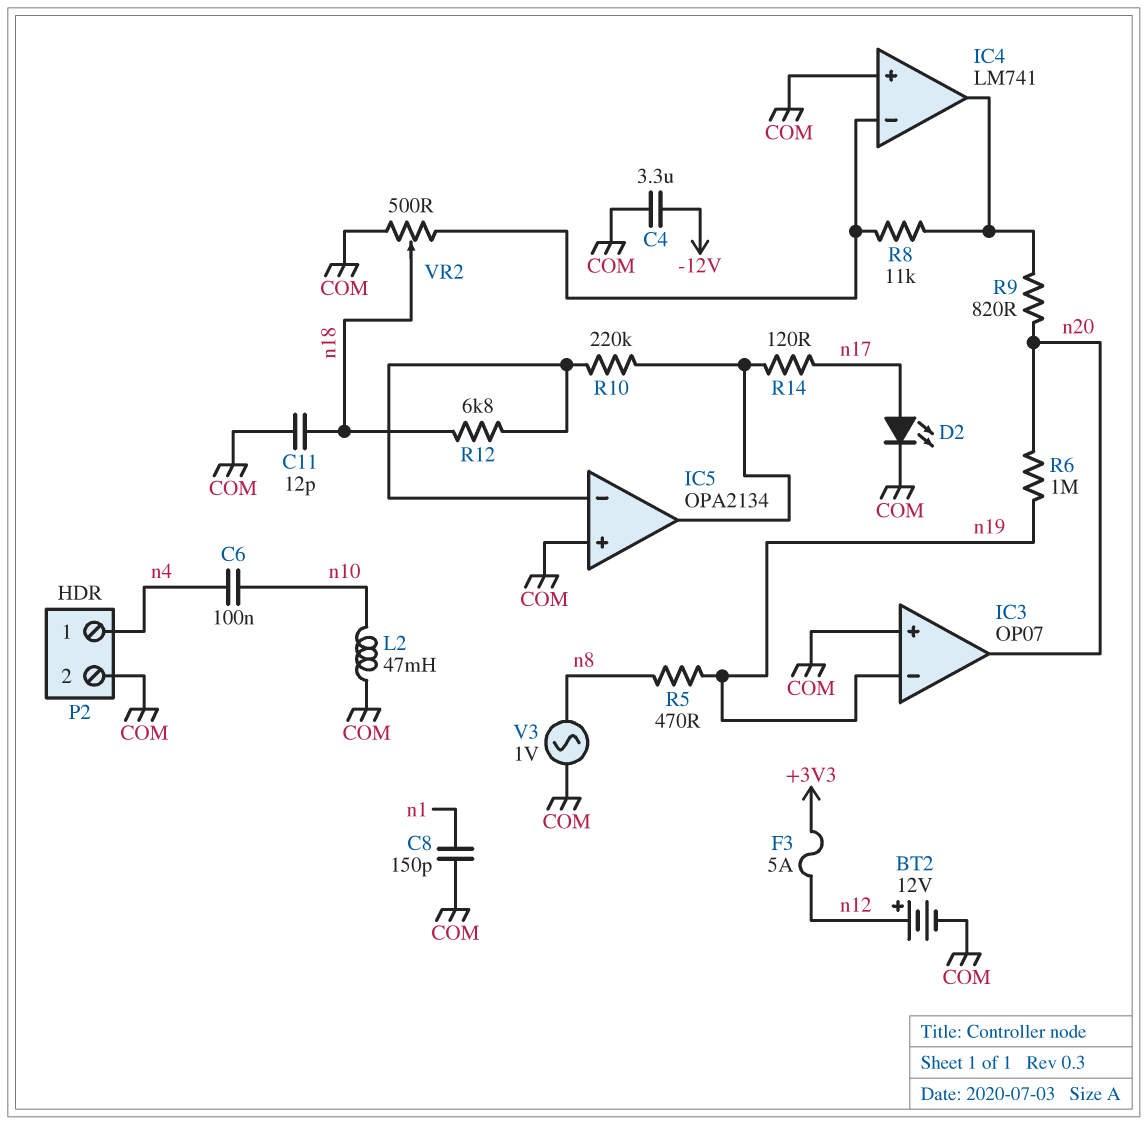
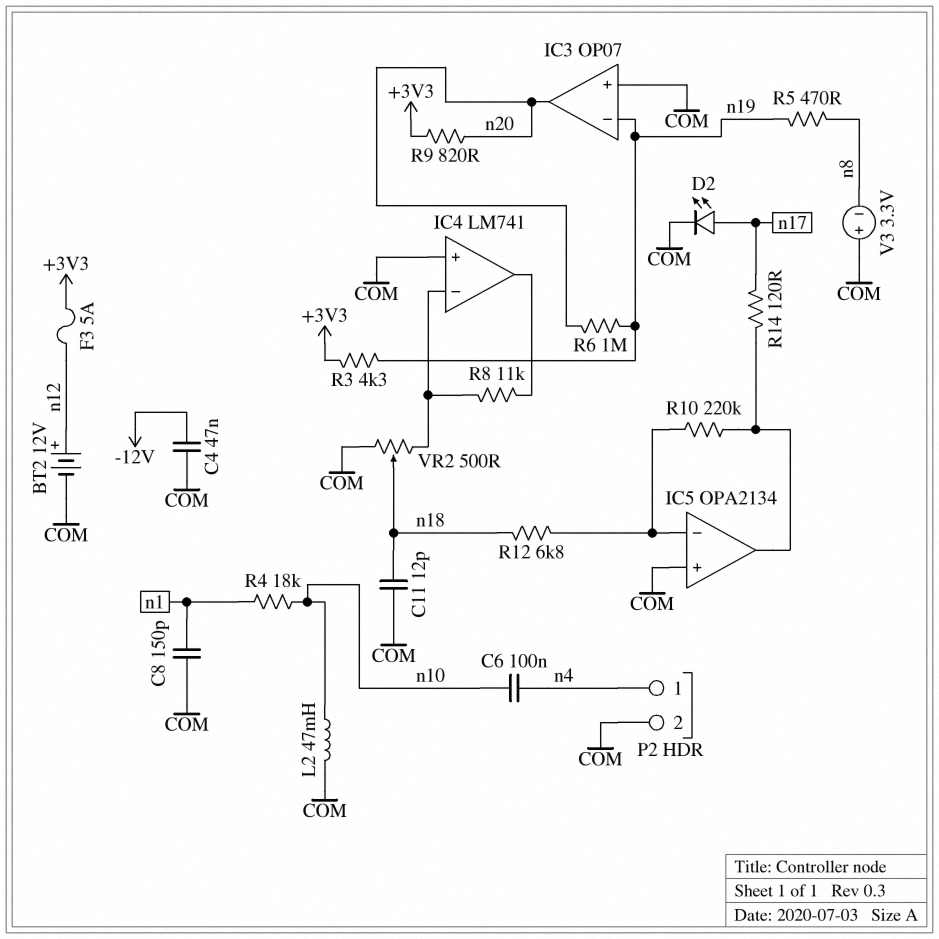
C4: 3.3uF (-12V, COM) -> 47nF (-12V, COM)
R3: none -> 4.3k (+3V3, n19)
R4: none -> 18k (n1, n10)
R9: 820 (IC4/out, n20) -> 820 (+3V3, n20)
V3: AC 1V (COM, n8) -> 3.3V (plus COM, minus n8)

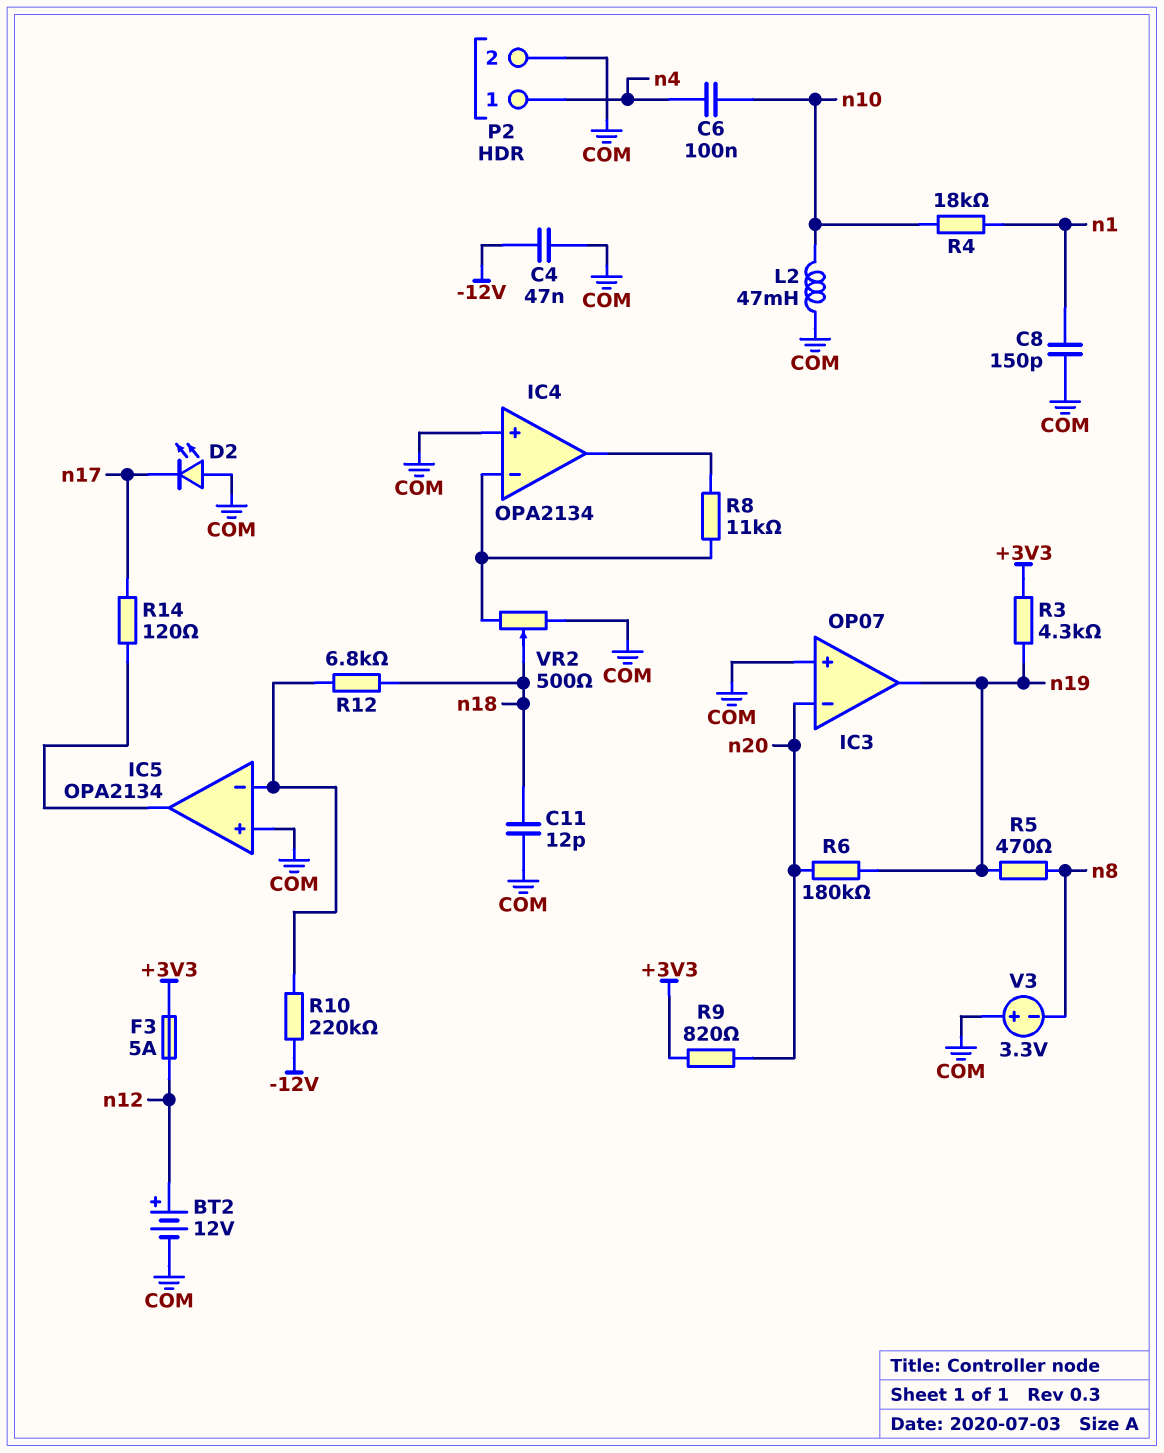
D2: LED (A n17, K COM) -> LED (A COM, K n17)
IC3 pin in-: n19 -> n20
IC3 pin out: n20 -> n19
IC4: LM741 -> OPA2134
R6: 1M (n19, n20) -> 180k (n19, n20)
R10: 220k (IC5/in-, IC5/out) -> 220k (-12V, IC5/in-)

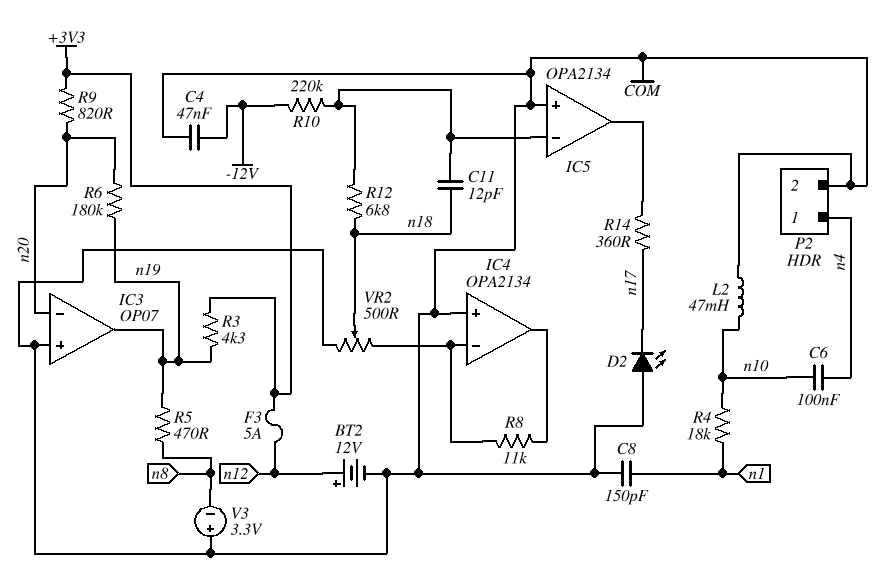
C11: 12pF (COM, n18) -> 12pF (IC5/in-, n18)
R14: 120 (IC5/out, n17) -> 360 (IC5/out, n17)

